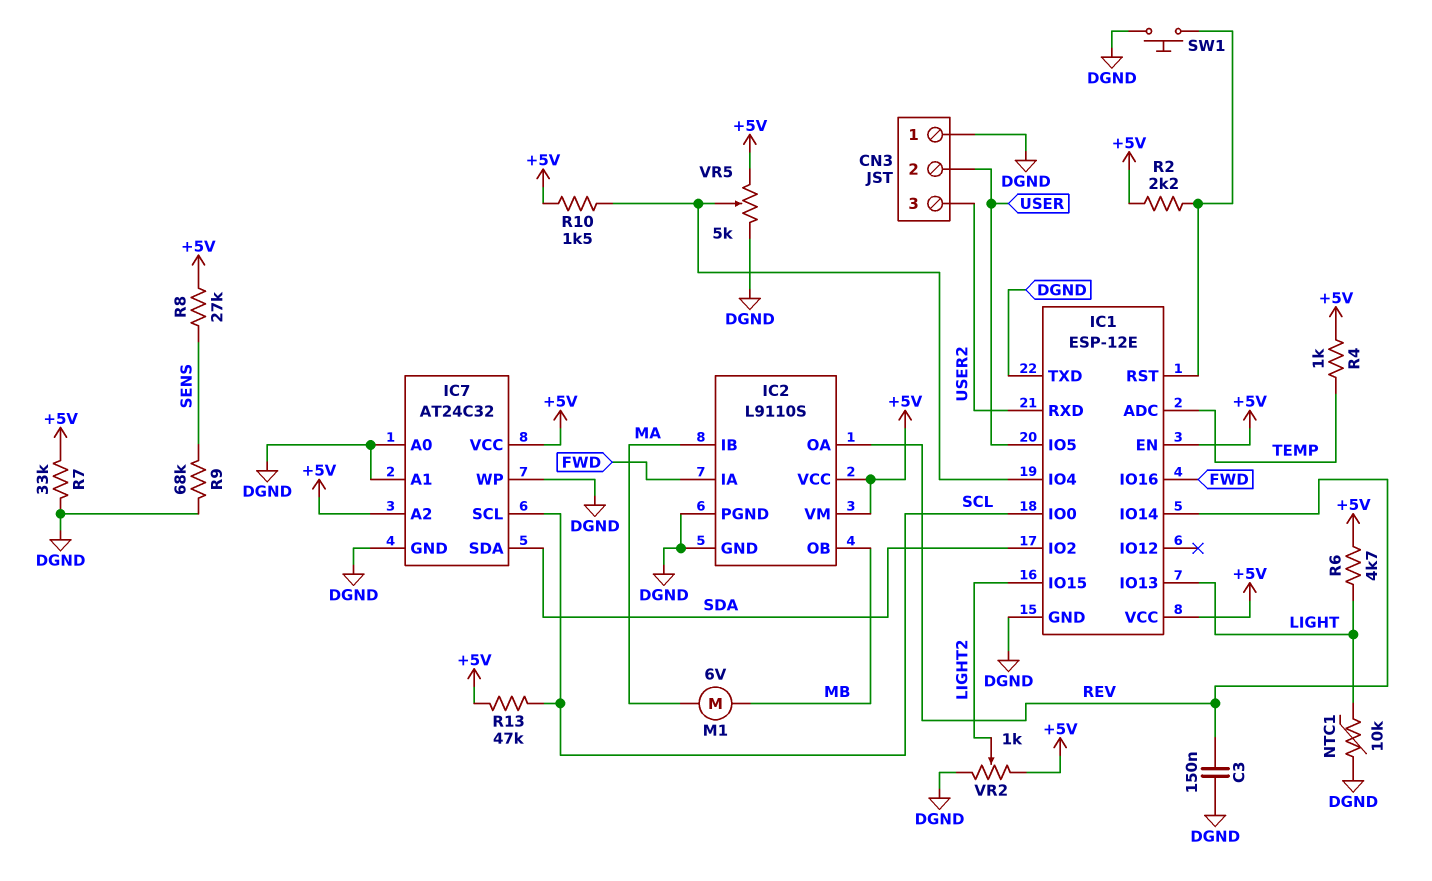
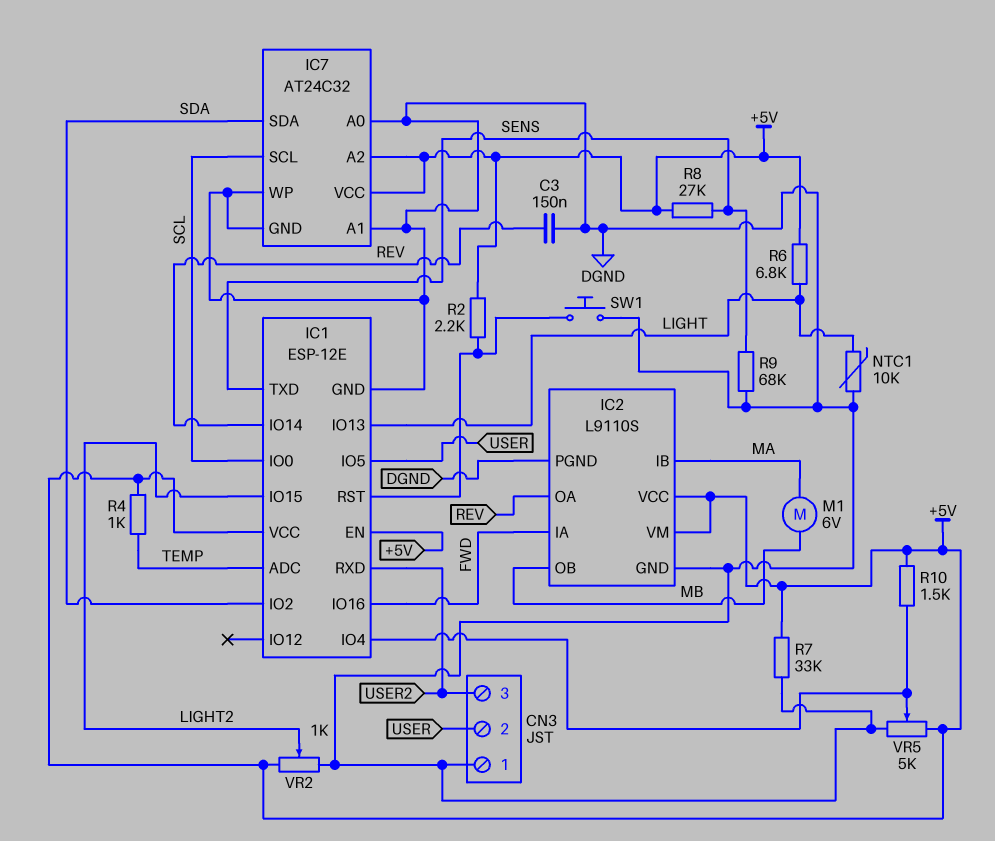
IC1 pin TXD: DGND -> SENS
R6: 4.7k (+5V, LIGHT) -> 6.8k (+5V, LIGHT)
R13: 47k (+5V, SCL) -> none

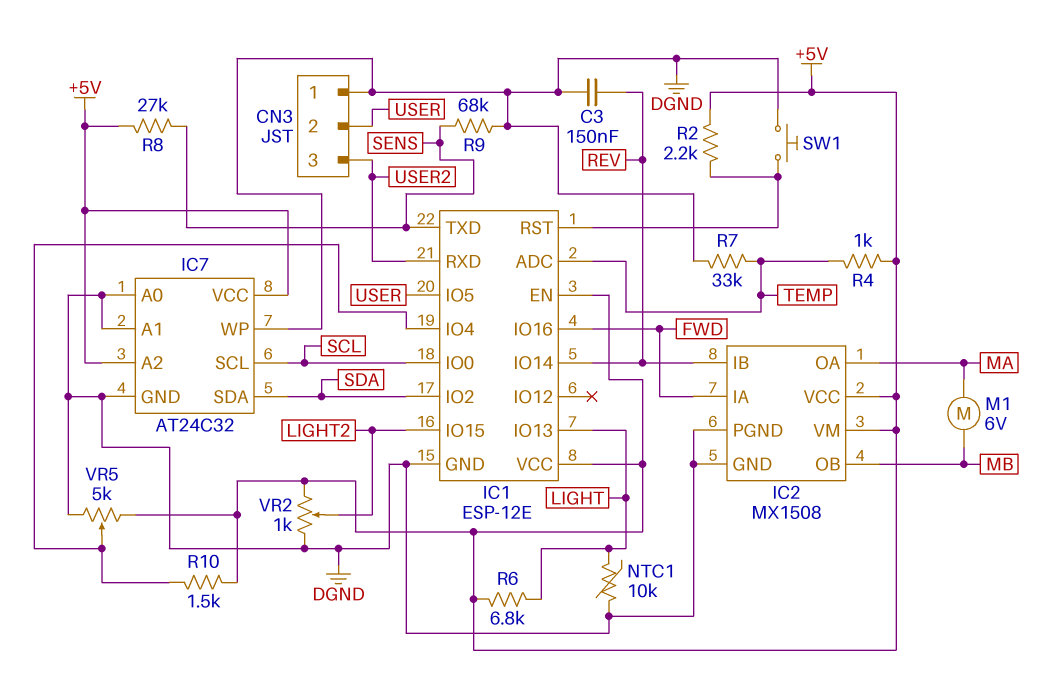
IC2: L9110S -> MX1508
IC2 pin IB: MA -> REV
IC2 pin OA: REV -> MA
R7: 33k (+5V, DGND) -> 33k (DGND, TEMP)

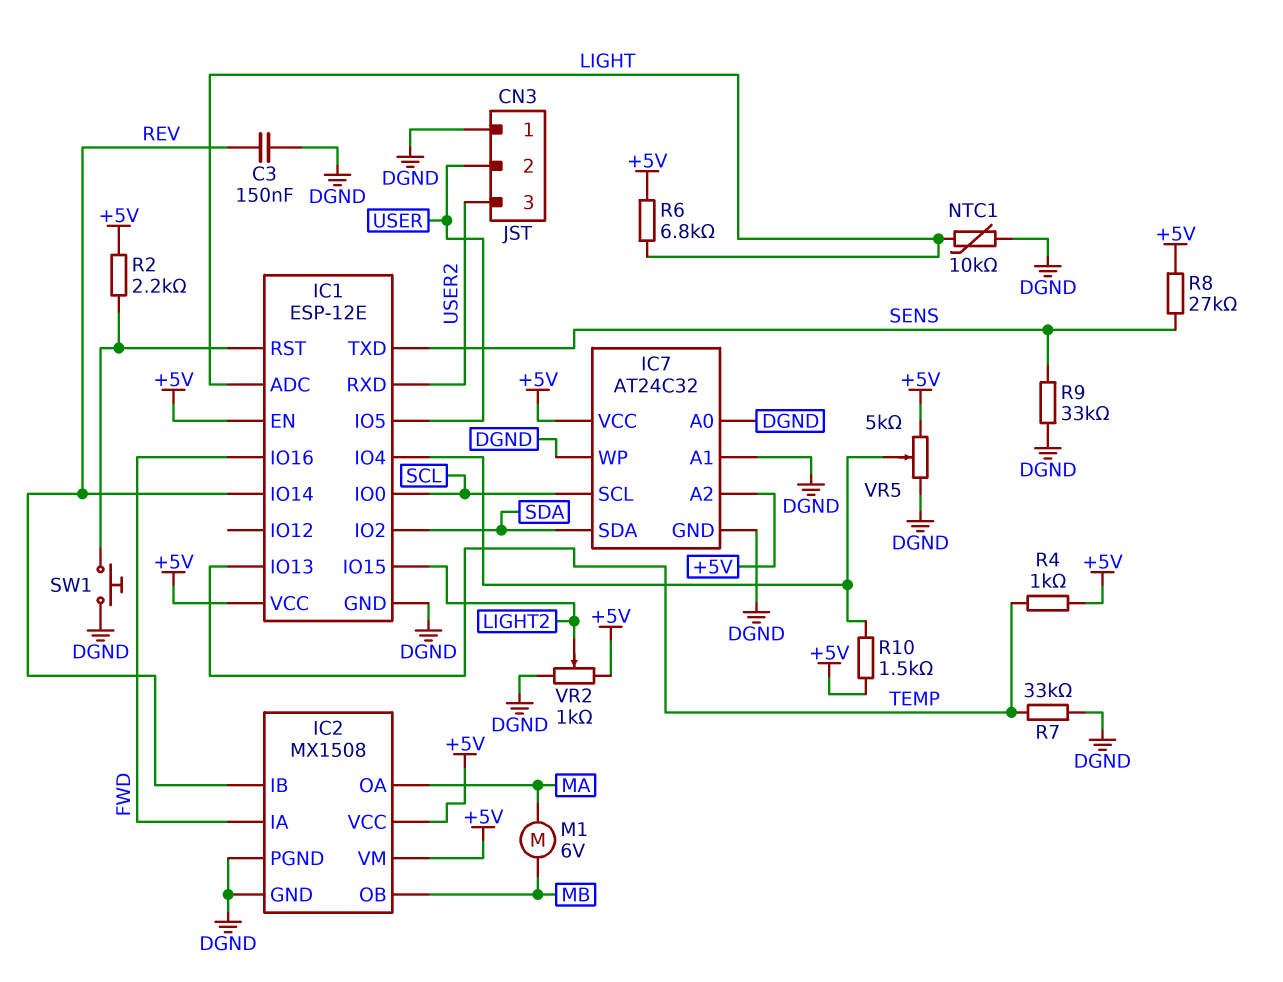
IC1 pin ADC: TEMP -> LIGHT
IC1 pin IO13: LIGHT -> TEMP
R9: 68k (DGND, SENS) -> 33k (DGND, SENS)

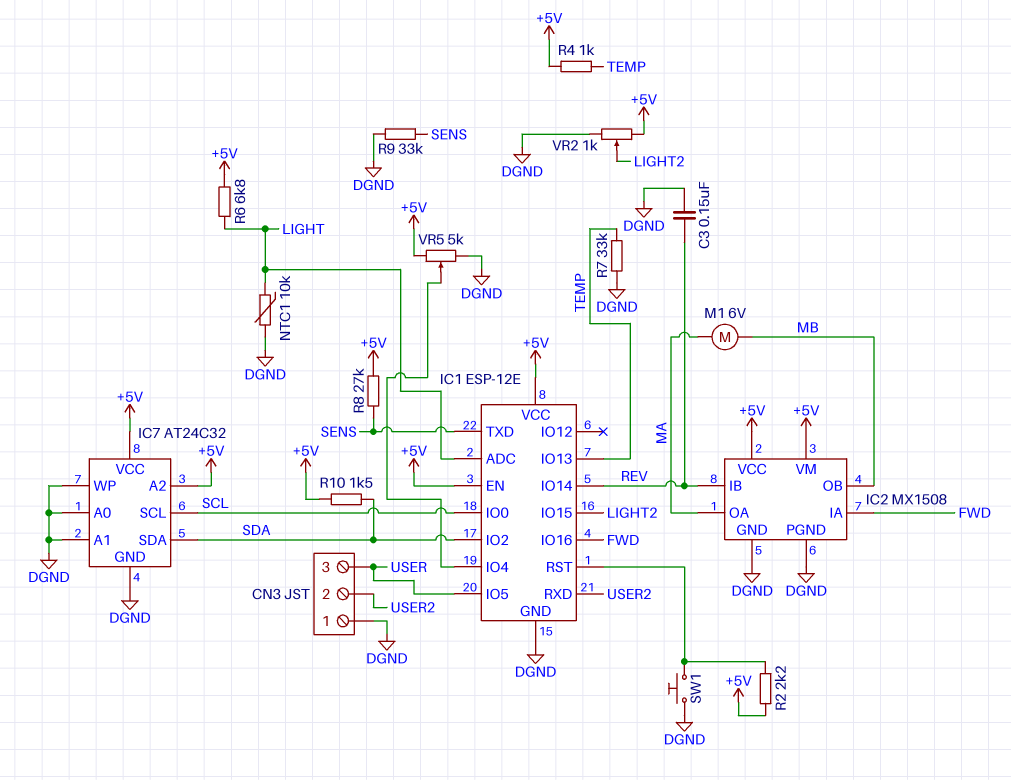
CN3 pin 2: USER -> USER2
CN3 pin 3: USER2 -> USER
R10: 1.5k (+5V, IC1/IO4) -> 1.5k (+5V, SDA)

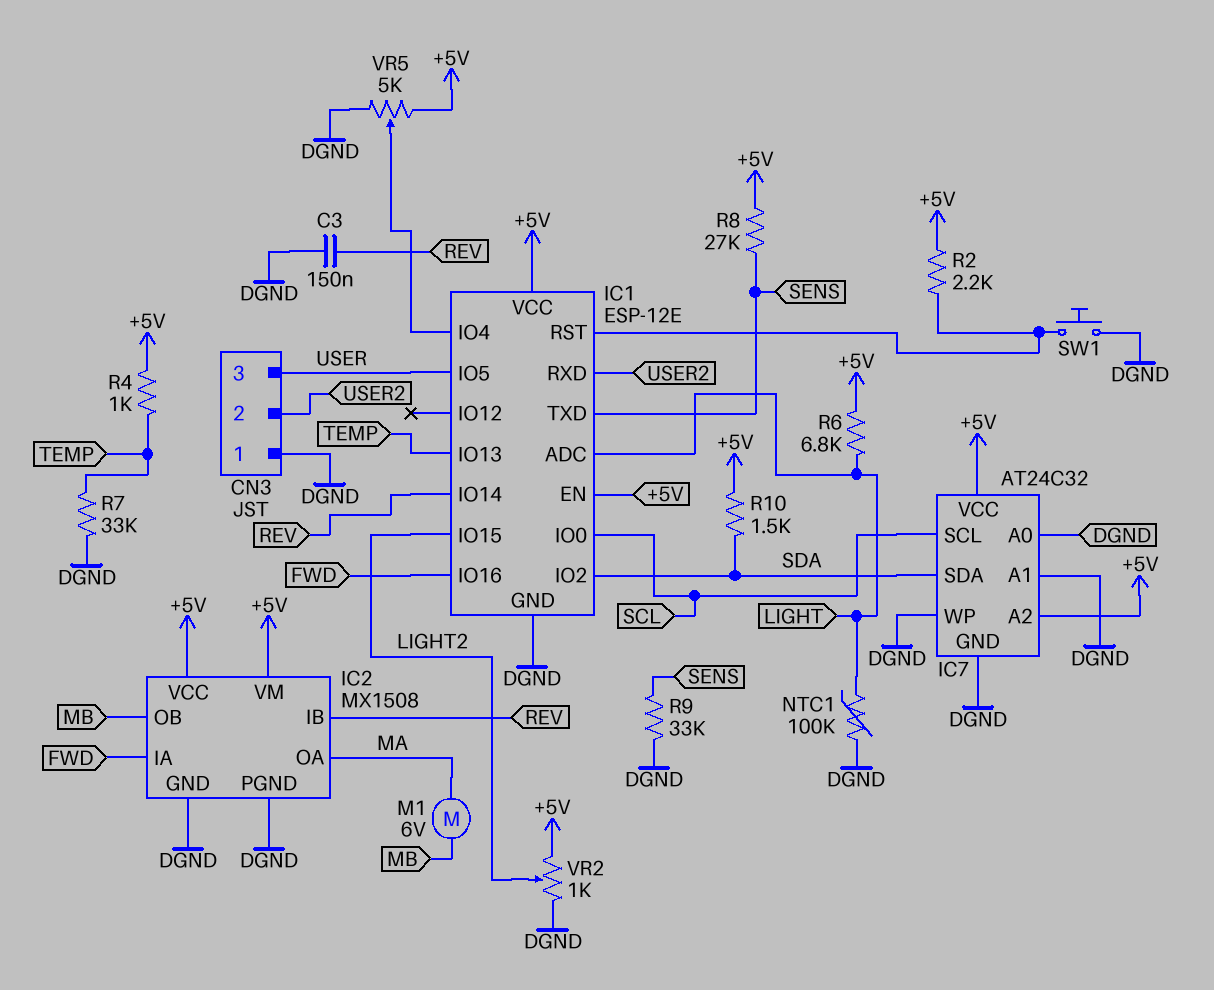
NTC1: 10k (DGND, LIGHT) -> 100k (DGND, LIGHT)

